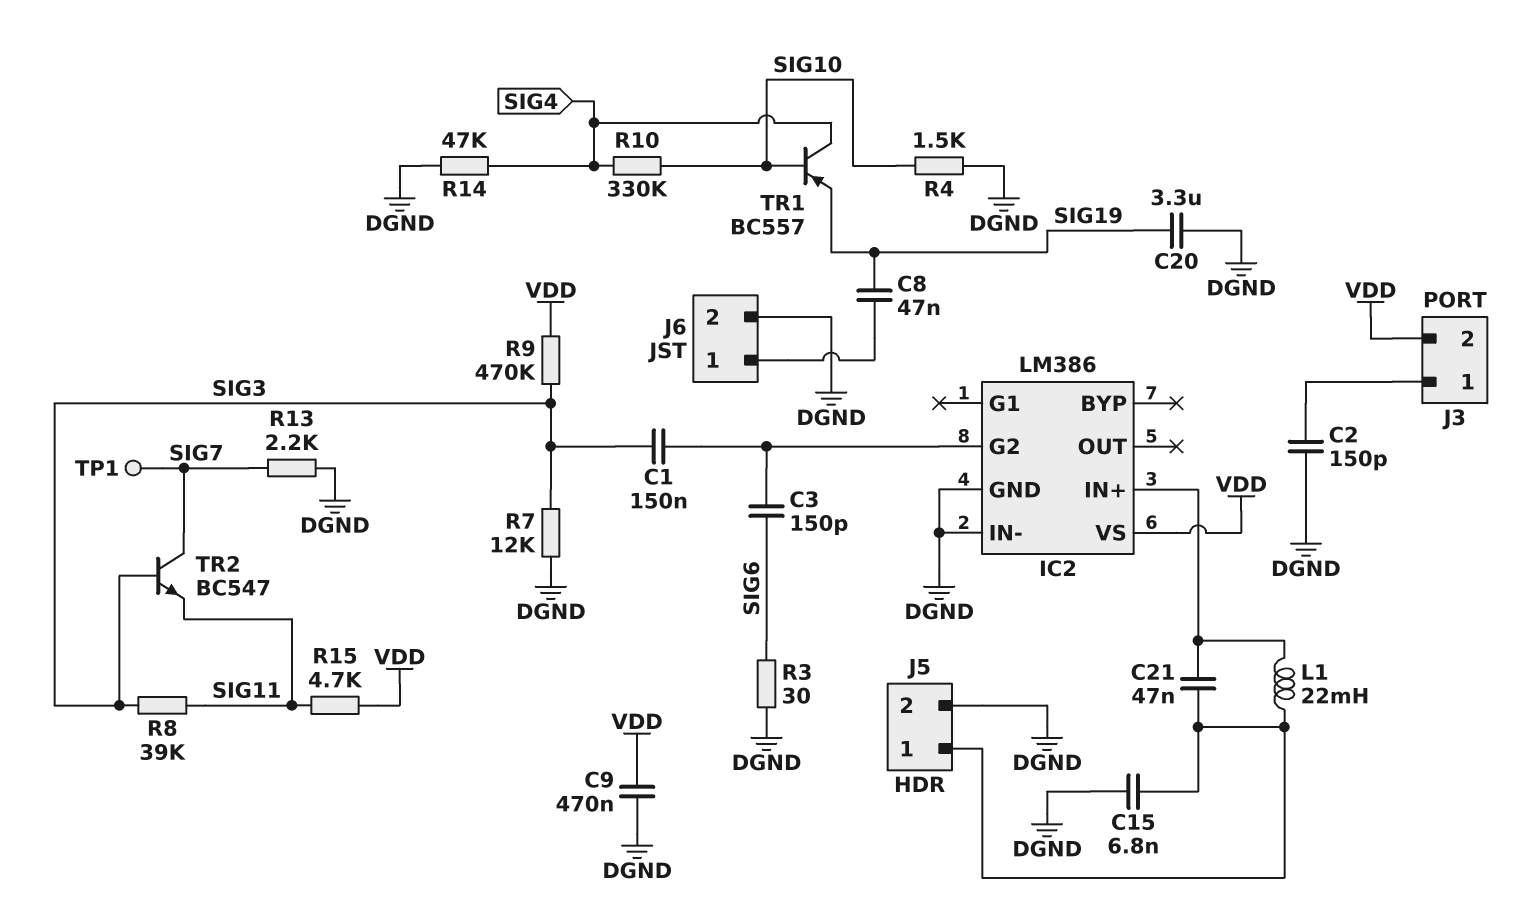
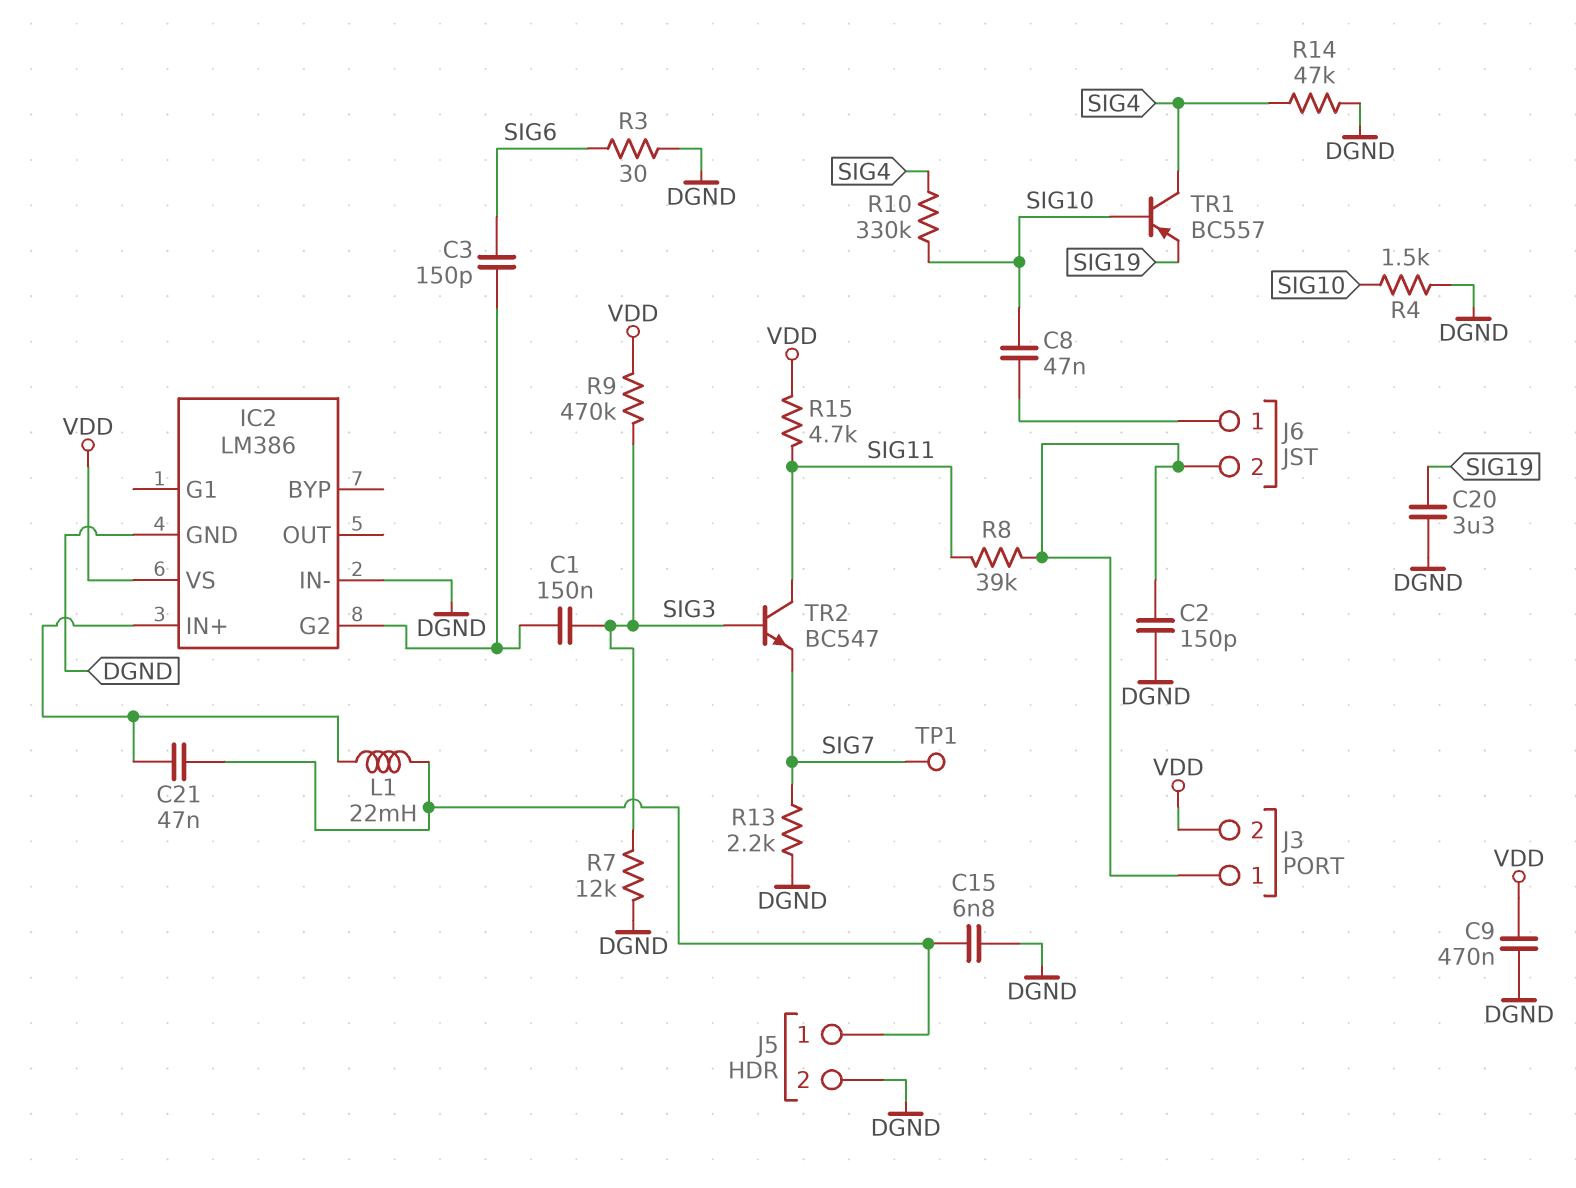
C8: 47nF (J6/1, SIG19) -> 47nF (J6/1, SIG10)
J6 pin 2: DGND -> J3/1
R8: 39k (SIG3, SIG11) -> 39k (J3/1, SIG11)
TR2: NPN BC547 (B SIG3, C SIG7, E SIG11) -> NPN BC547 (B SIG3, C SIG11, E SIG7)

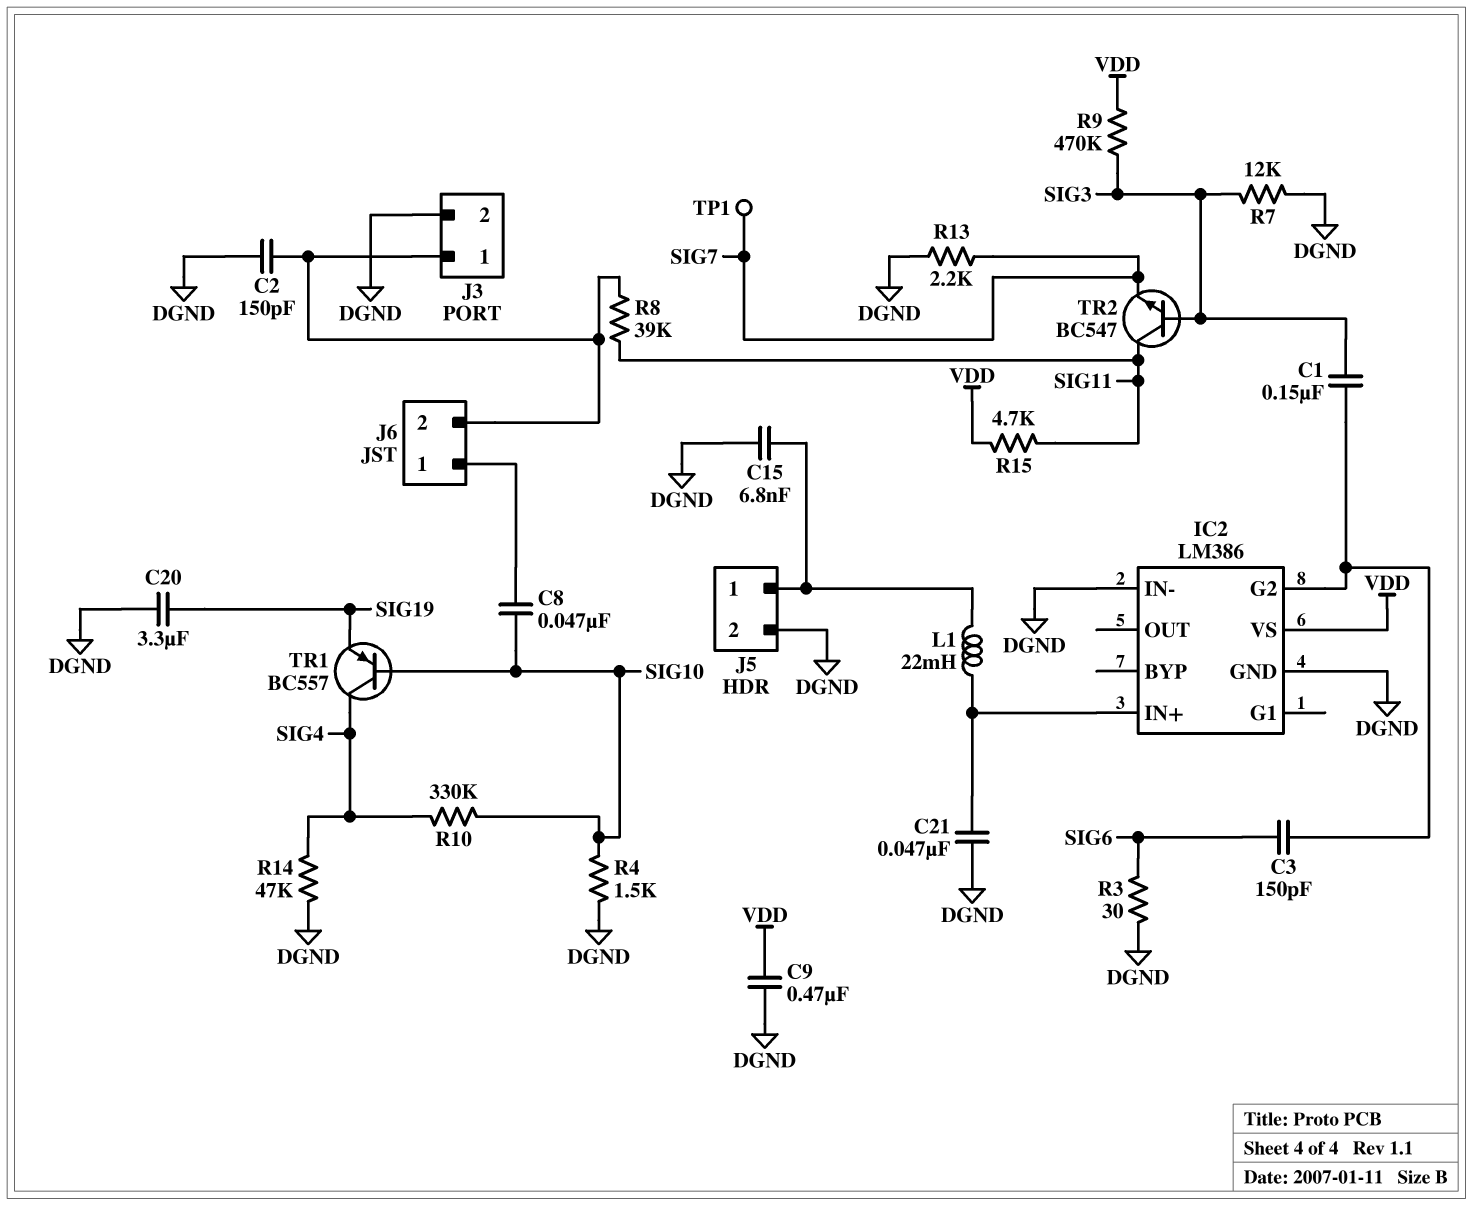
C21: 47nF (IC2/IN+, J5/1) -> 47nF (DGND, IC2/IN+)
J3 pin 2: VDD -> DGND

